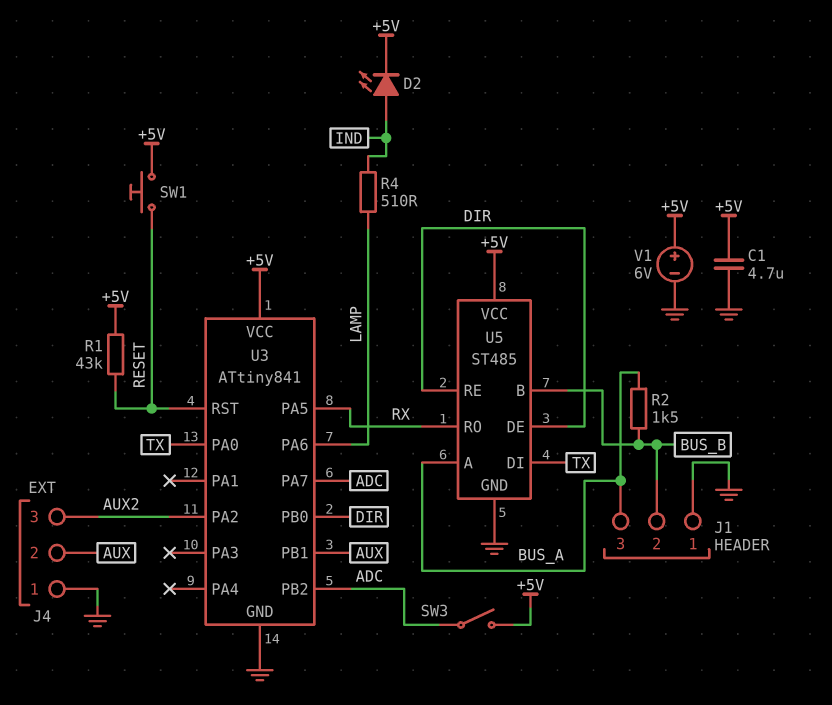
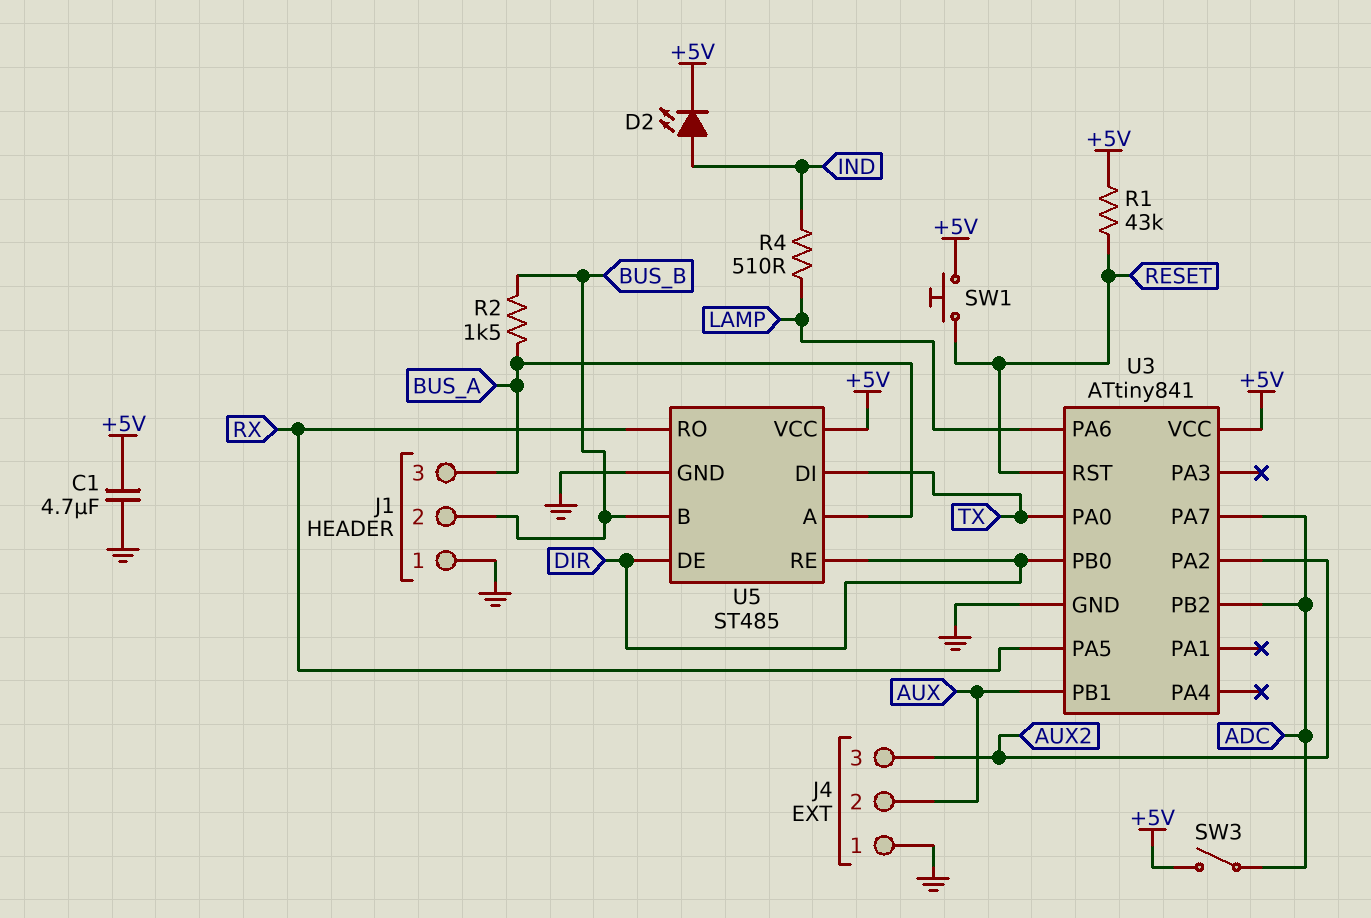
V1: 6V (plus +5V, minus GND) -> none

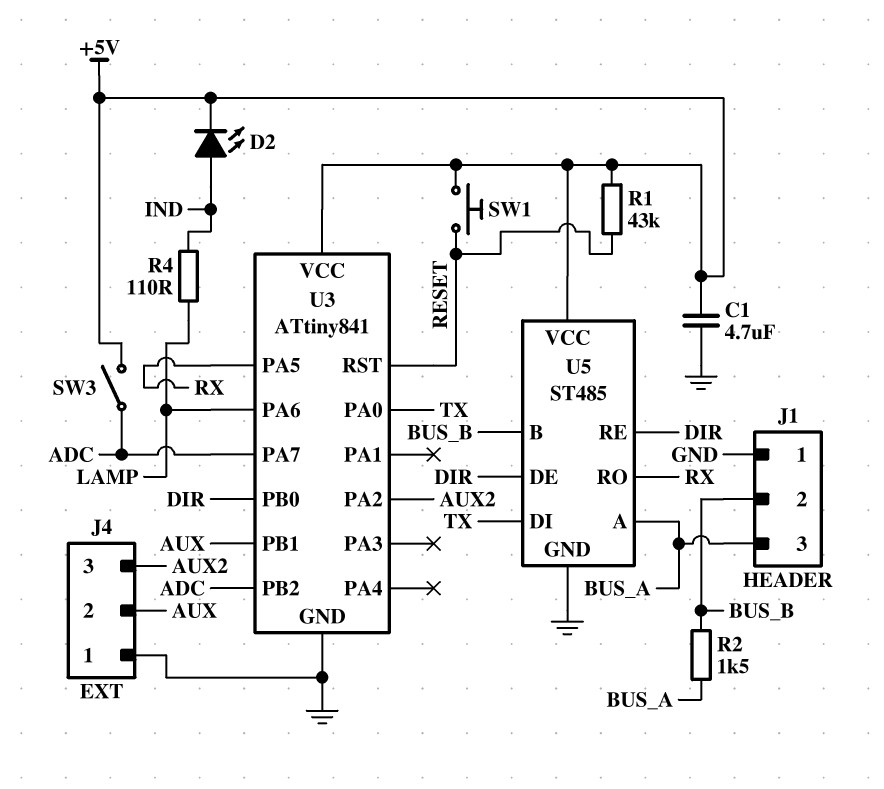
R4: 510 (IND, LAMP) -> 110 (IND, LAMP)

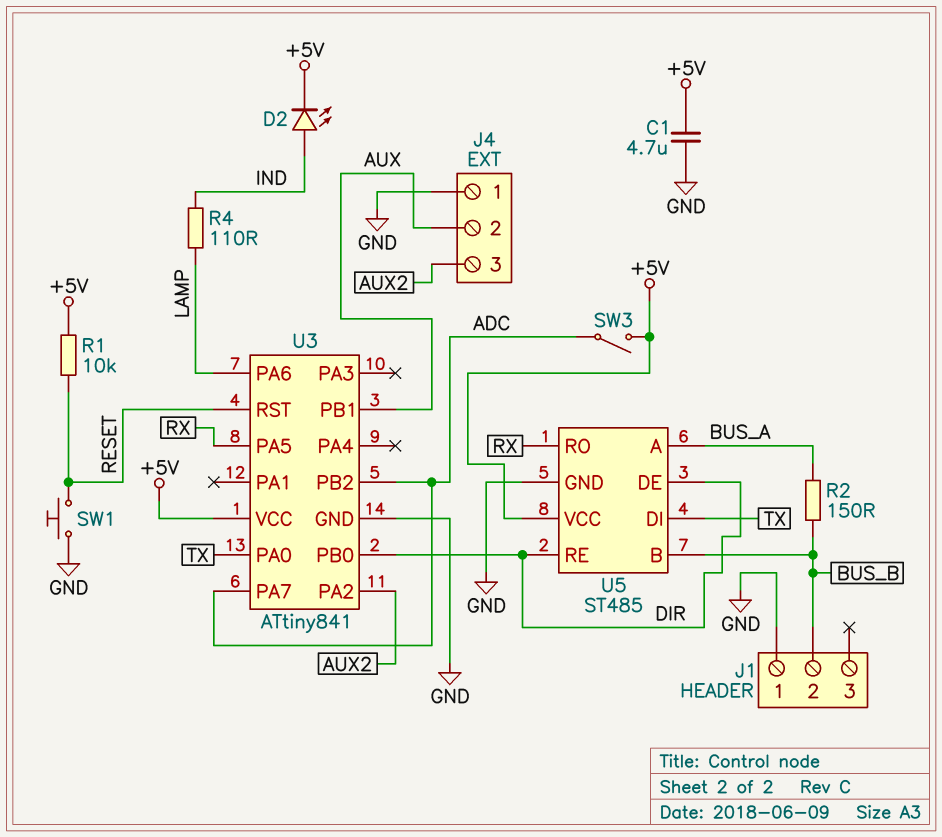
J1 pin 3: BUS_A -> none
R1: 43k (+5V, RESET) -> 10k (+5V, RESET)
R2: 1.5k (BUS_A, BUS_B) -> 150 (BUS_A, BUS_B)
SW1: button (+5V, RESET) -> button (GND, RESET)

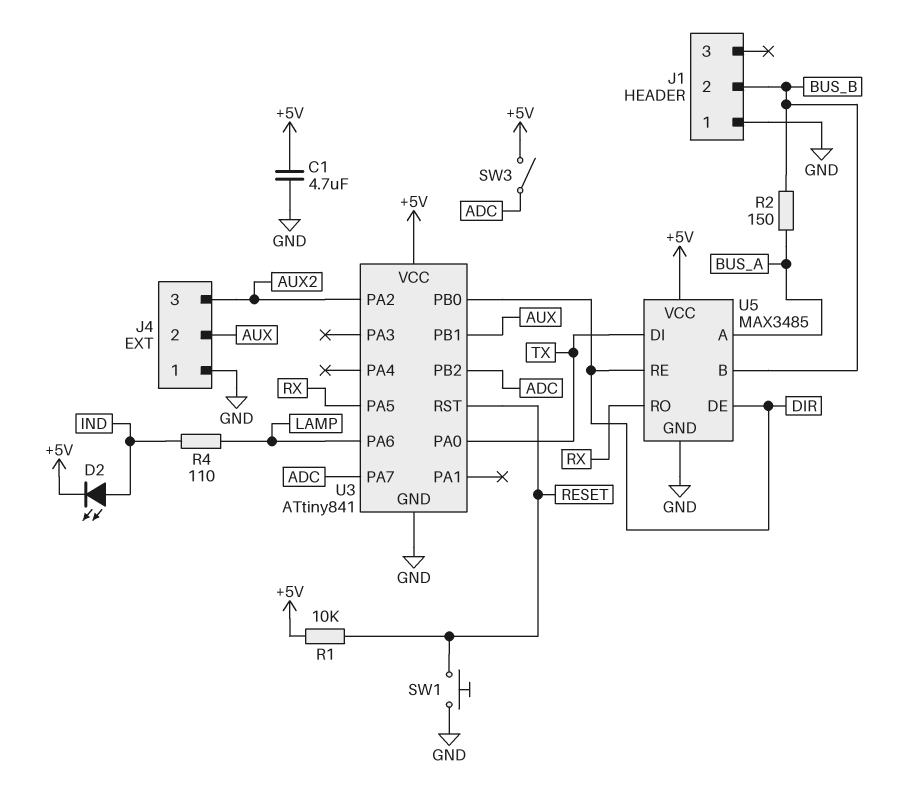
U5: ST485 -> MAX3485

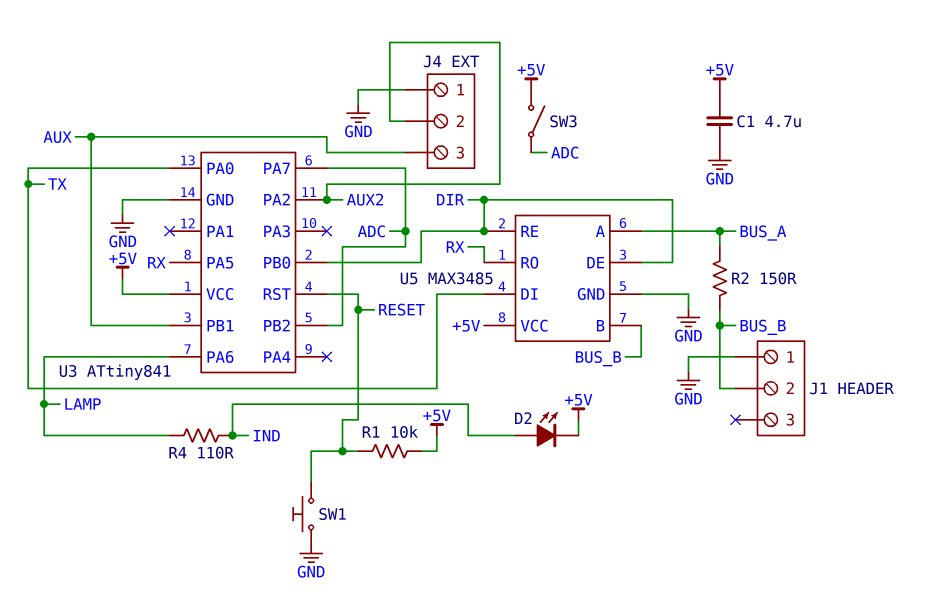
J4 pin 2: AUX -> AUX2
J4 pin 3: AUX2 -> AUX

